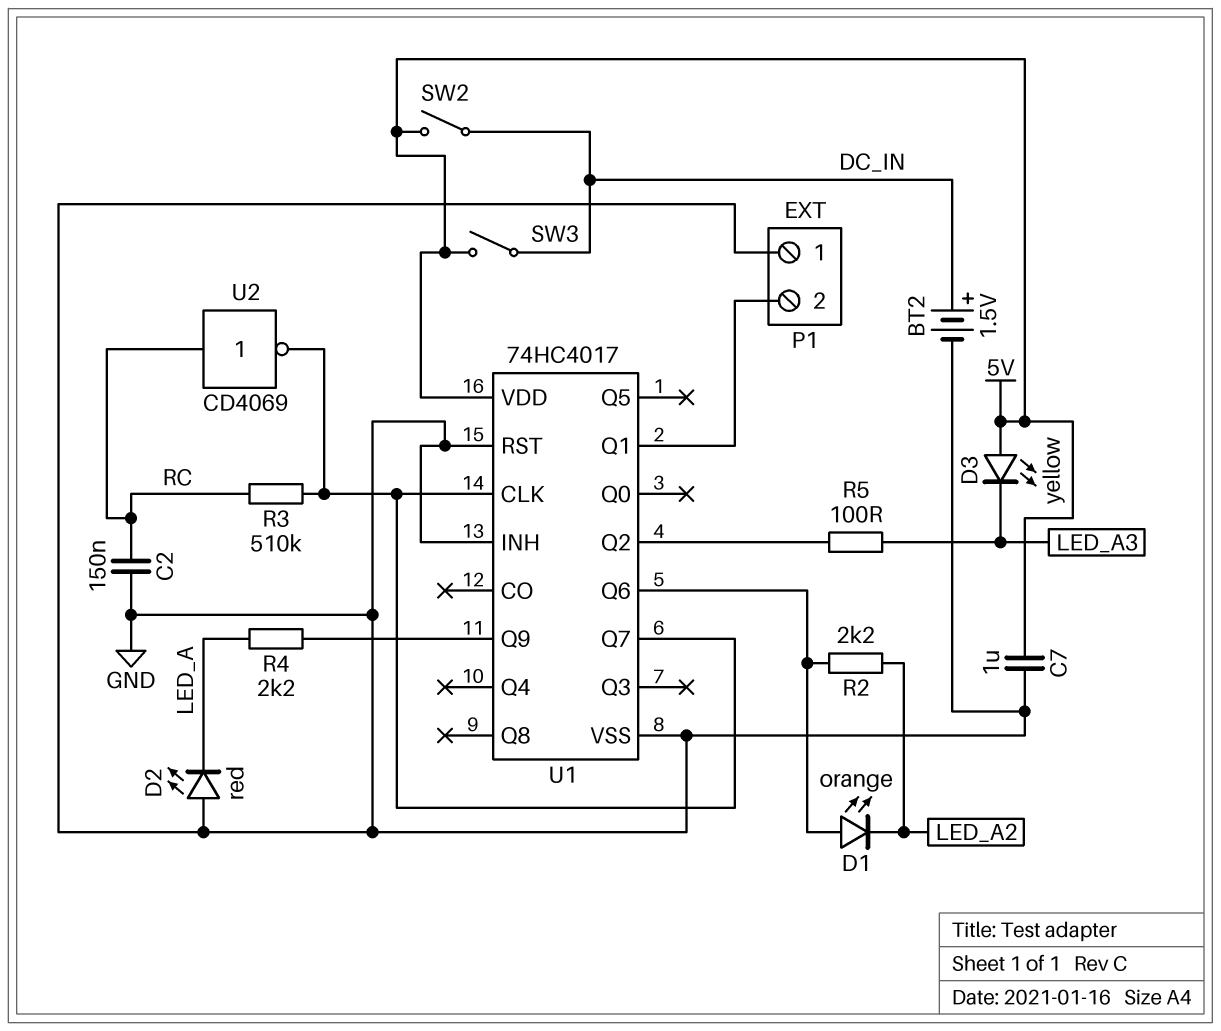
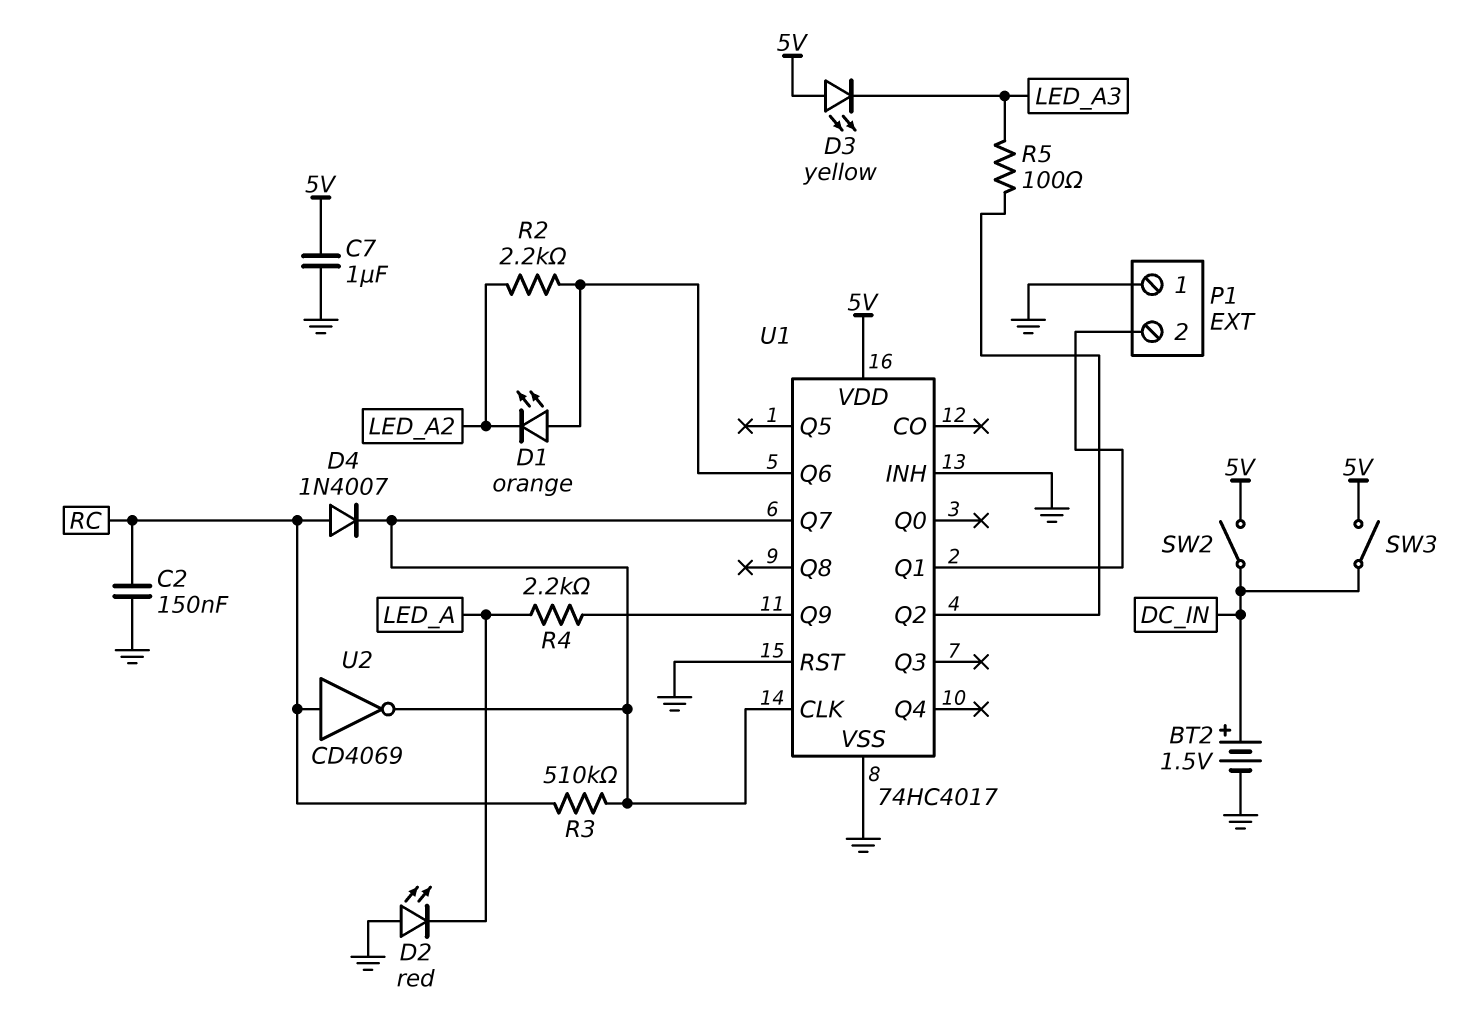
D4: none -> diode 1N4007 (A RC, K U1/CLK)

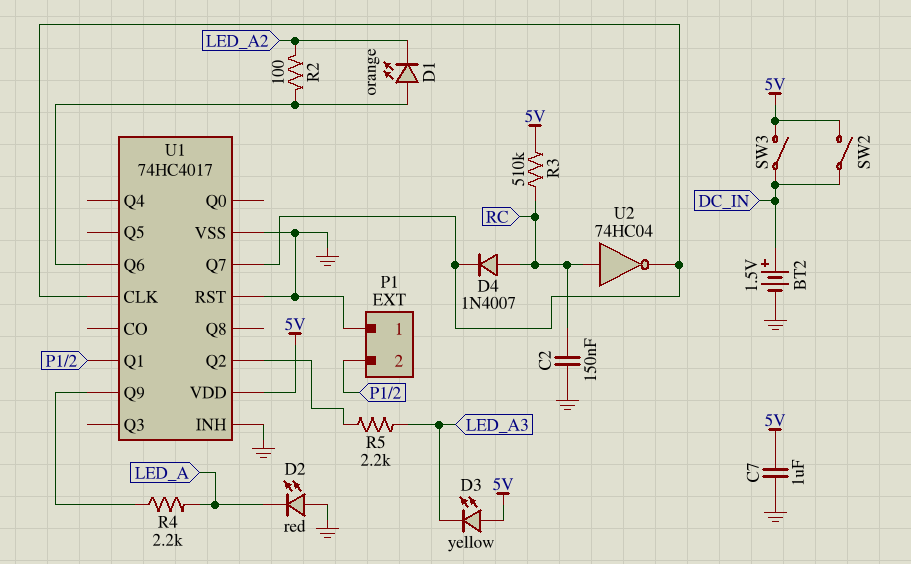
R2: 2.2k (LED_A2, U1/Q6) -> 100 (LED_A2, U1/Q6)
R3: 510k (RC, U1/CLK) -> 510k (5V, RC)
R5: 100 (LED_A3, U1/Q2) -> 2.2k (LED_A3, U1/Q2)
U2: NOT CD4069 (in RC, out U1/CLK) -> NOT 74HC04 (in RC, out U1/CLK)

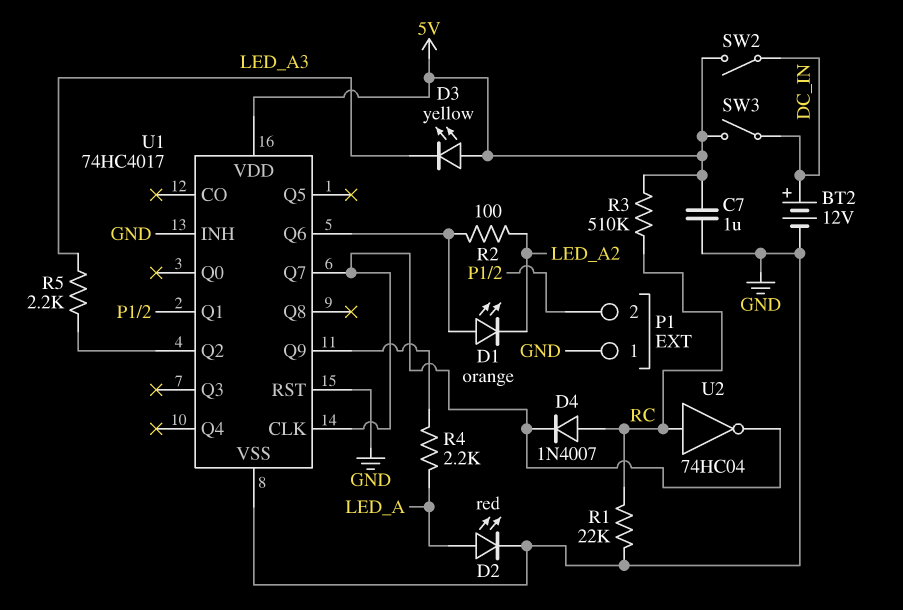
BT2: 1.5V (plus DC_IN, minus GND) -> 12V (plus DC_IN, minus GND)
C2: 150nF (GND, RC) -> none
D2: LED red (A GND, K LED_A) -> LED red (A LED_A, K GND)
R1: none -> 22k (GND, RC)

